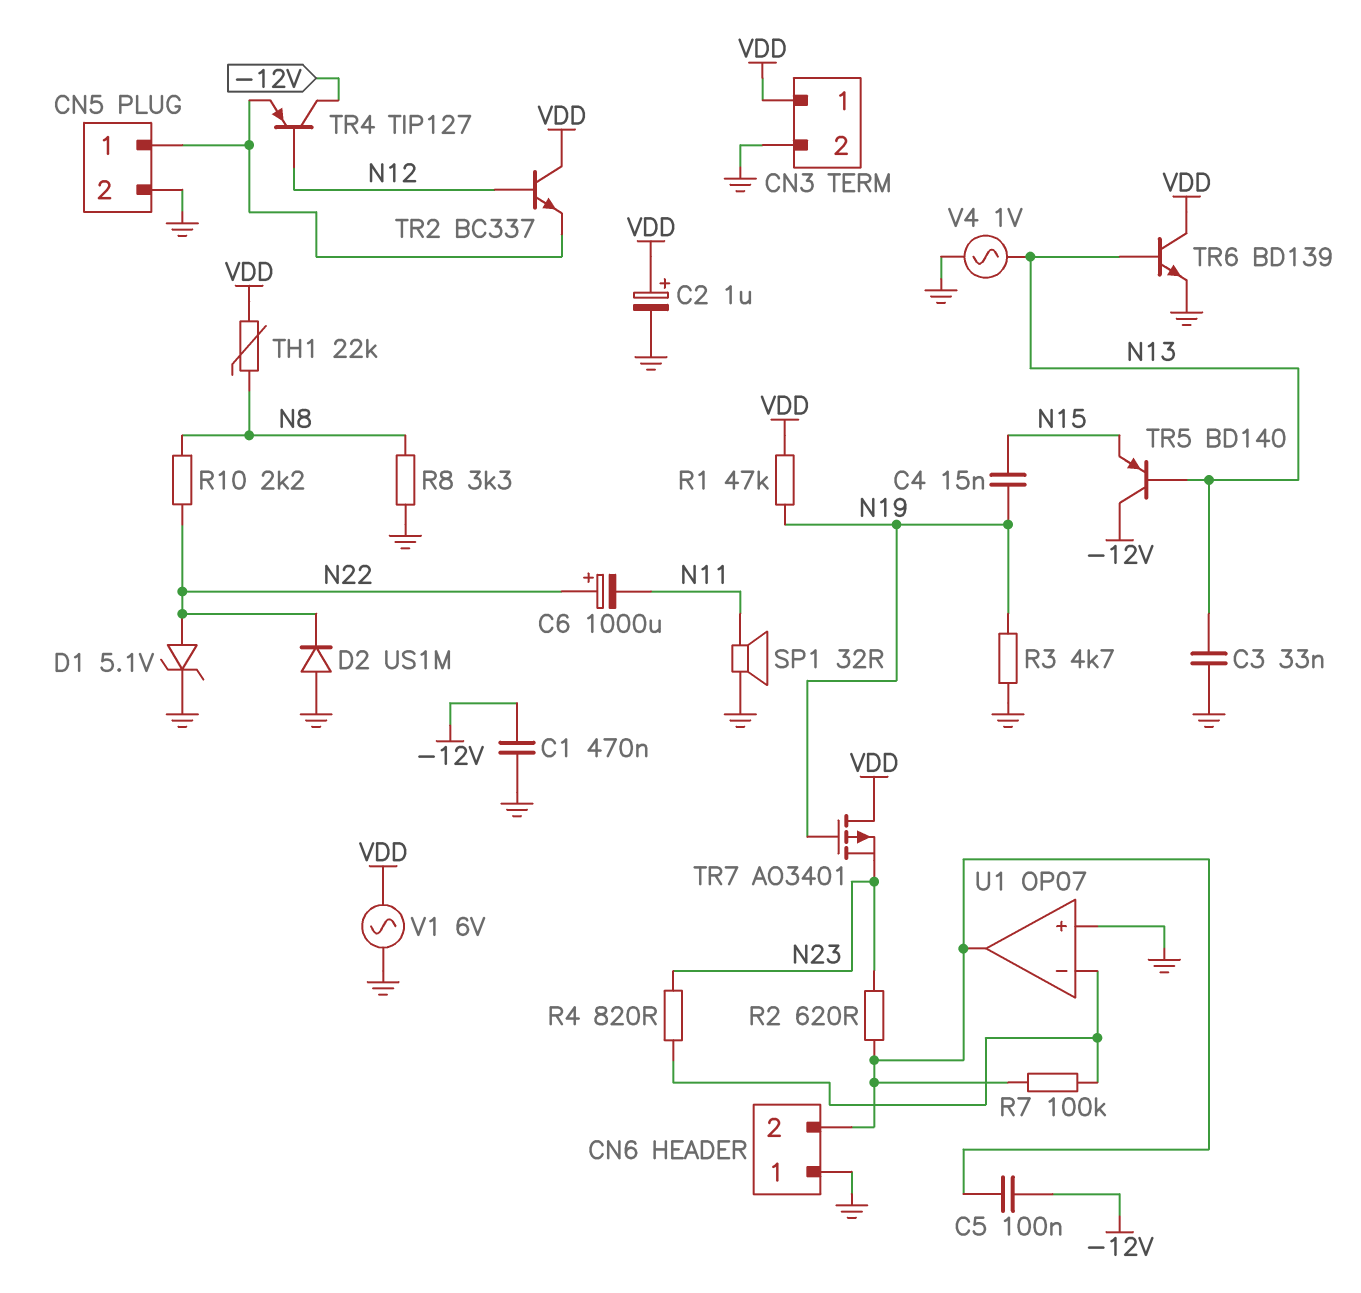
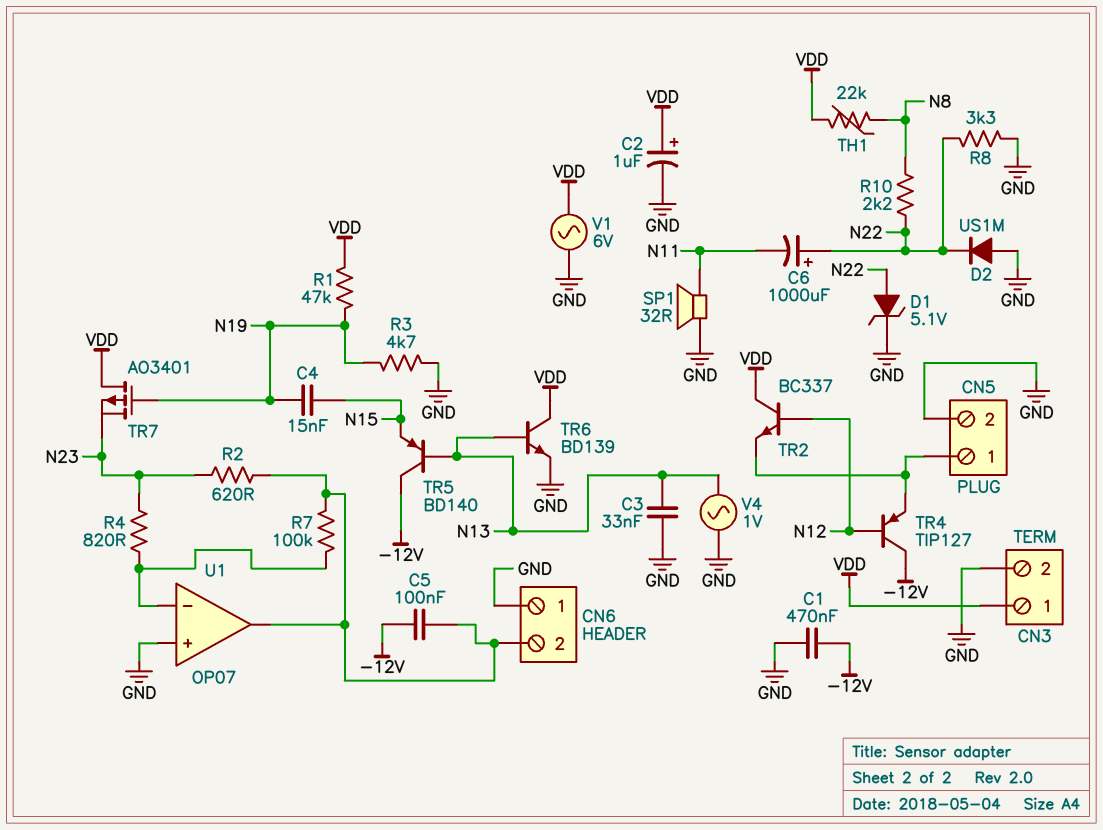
R8: 3.3k (GND, N8) -> 3.3k (GND, N22)

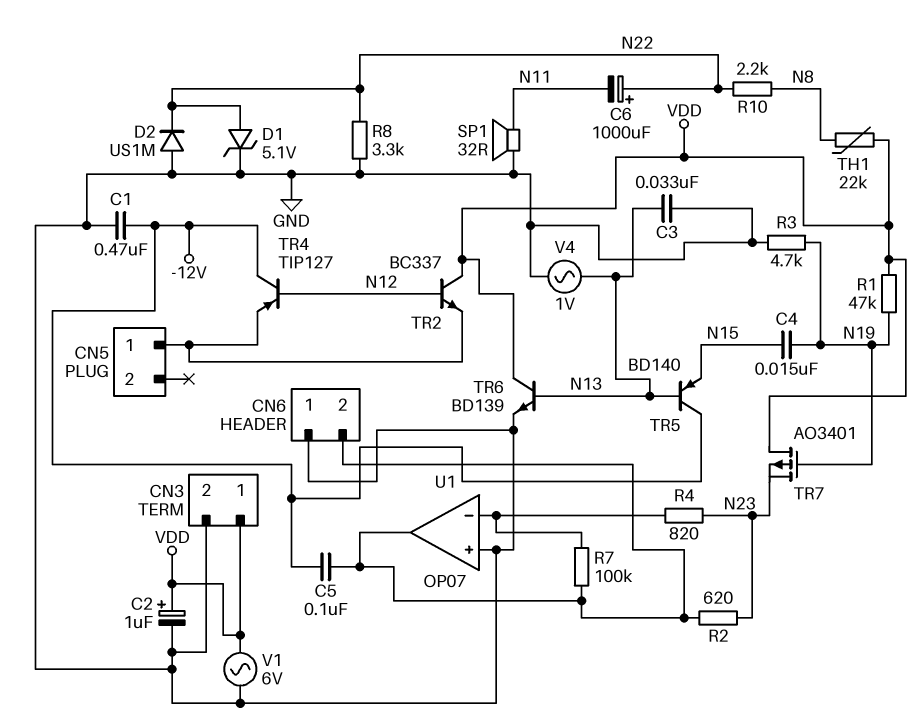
CN5 pin 2: GND -> none

